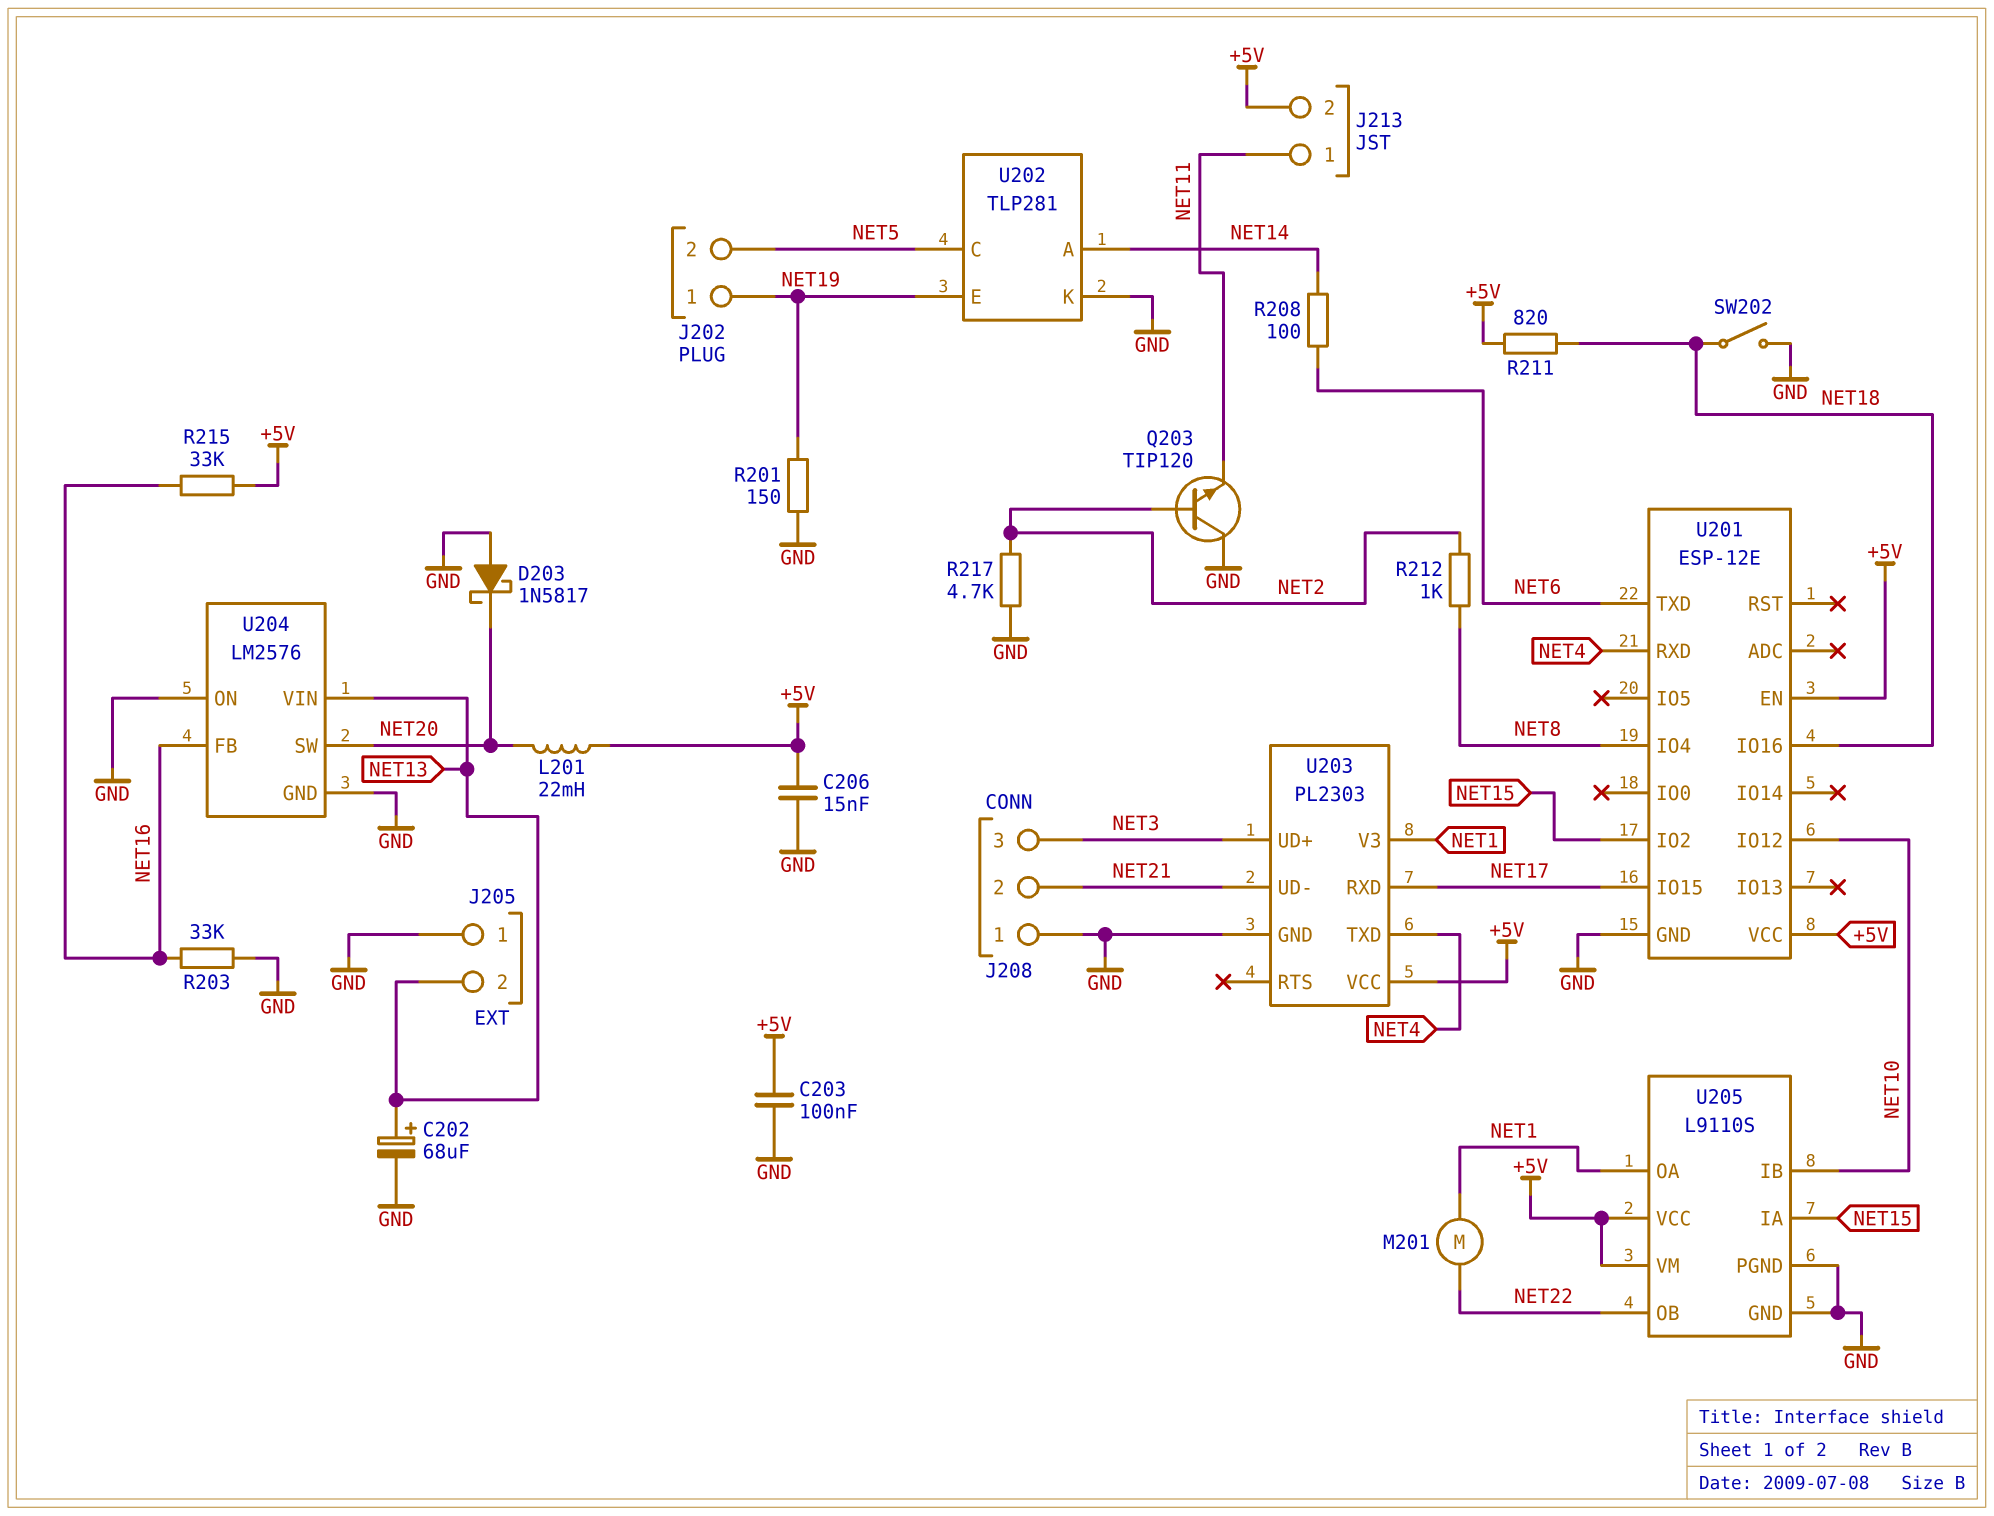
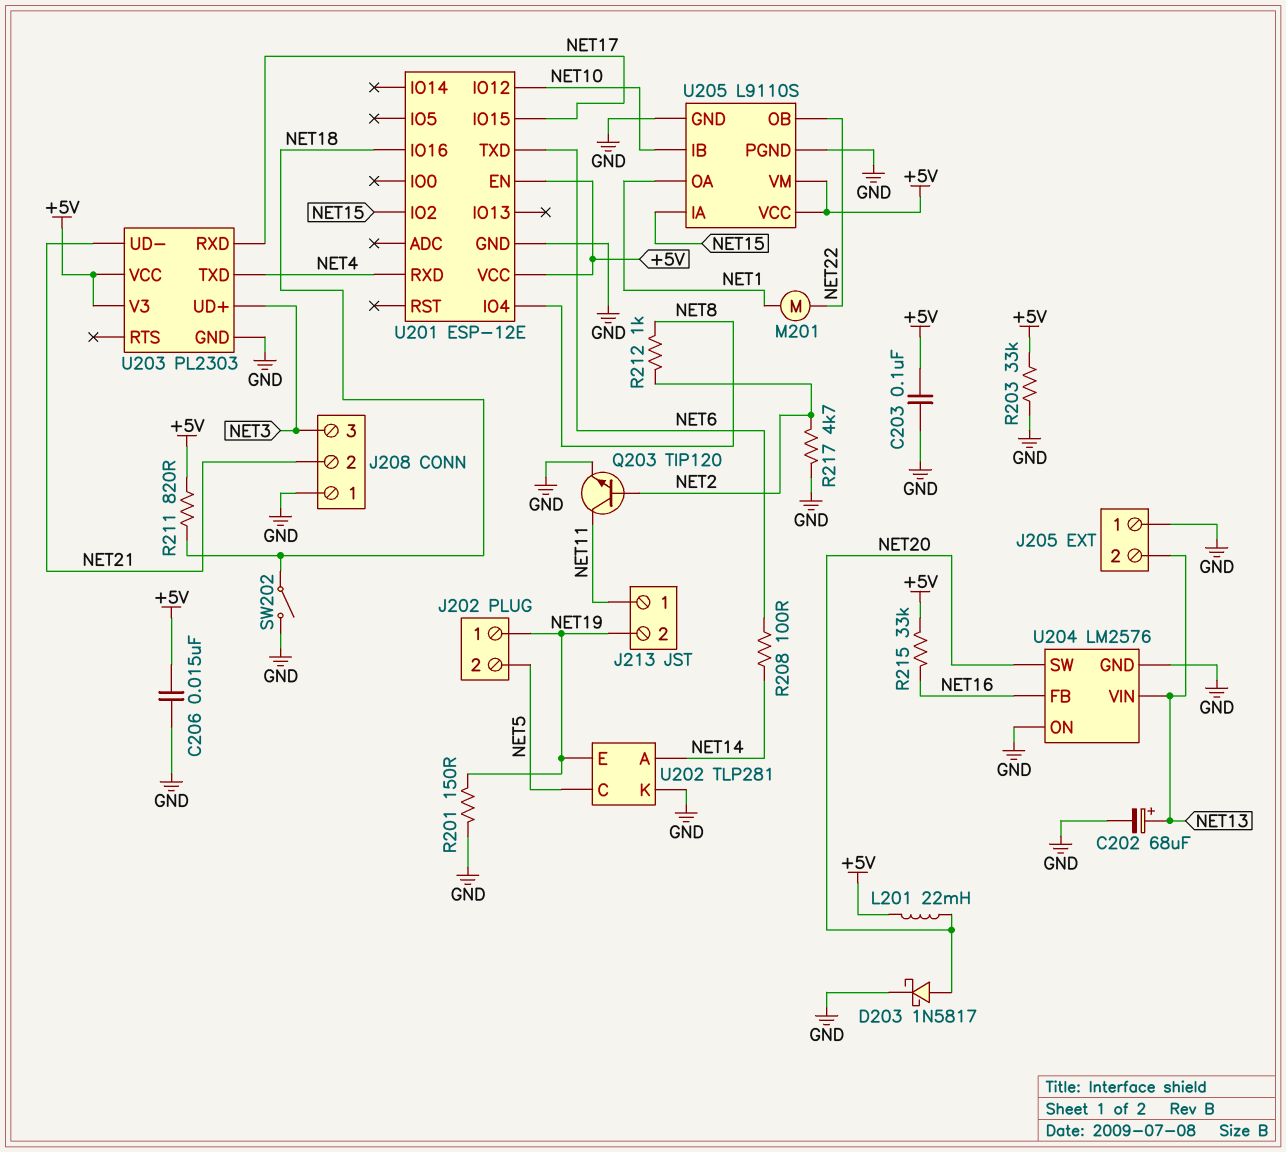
D203: schottky 1N5817 (A GND, K NET20) -> schottky 1N5817 (A NET20, K GND)
J213 pin 2: +5V -> NET19
Q203: NPN TIP120 (B NET2, C GND, E NET11) -> NPN TIP120 (B NET2, C NET11, E GND)
R203: 33k (GND, NET16) -> 33k (+5V, GND)
U203 pin V3: NET1 -> +5V

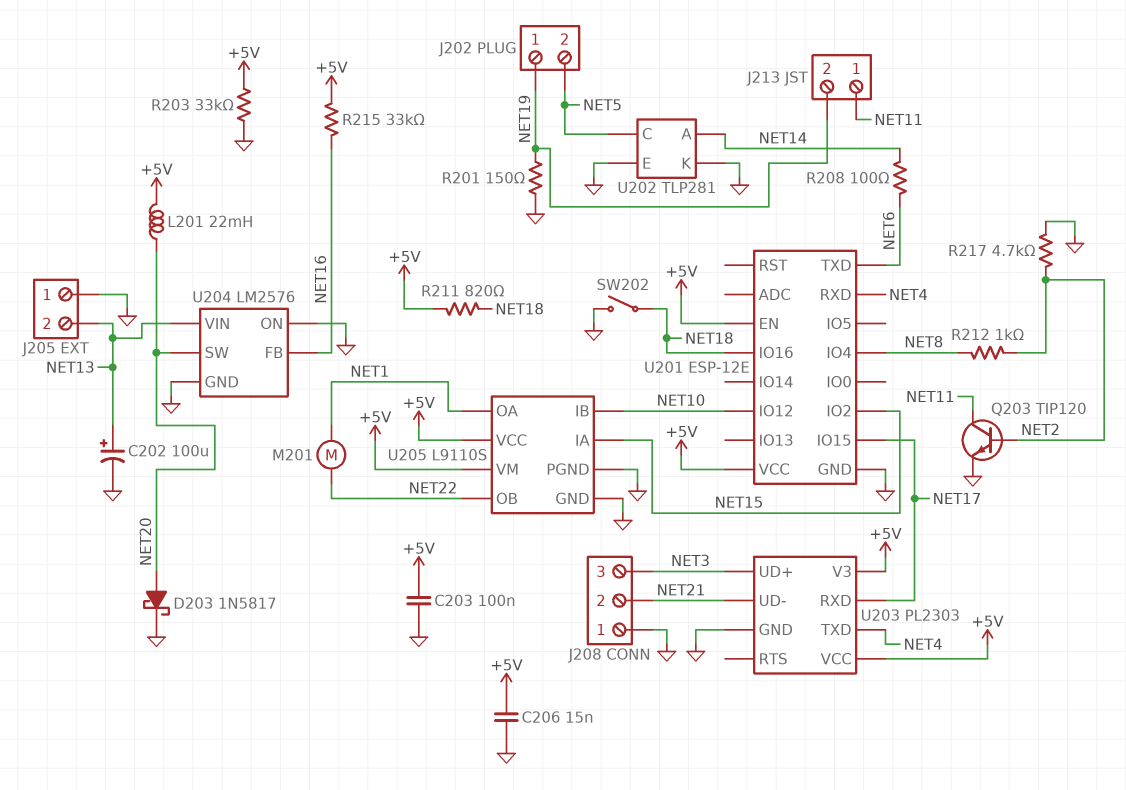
C202: 68uF (plus NET13, minus GND) -> 100uF (plus NET13, minus GND)
U202 pin E: NET19 -> GND

